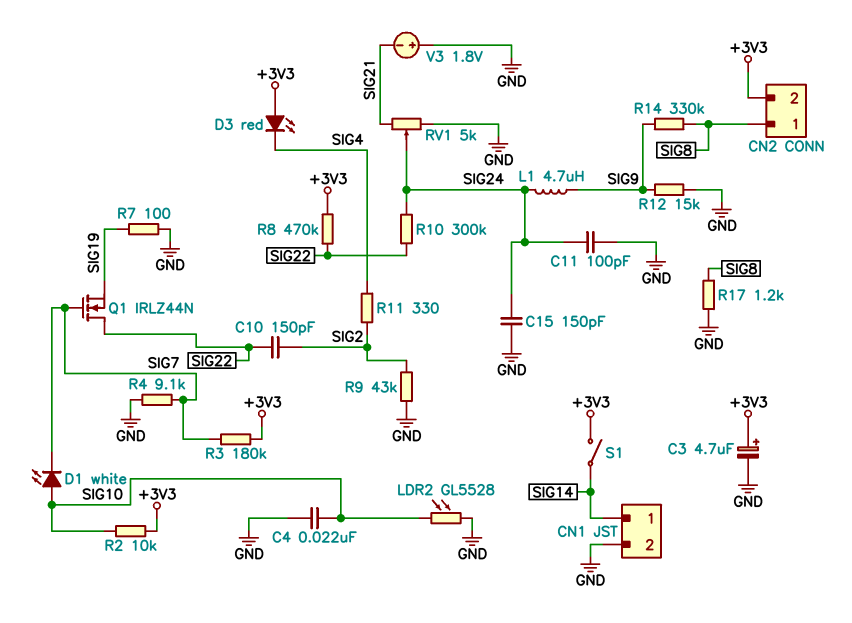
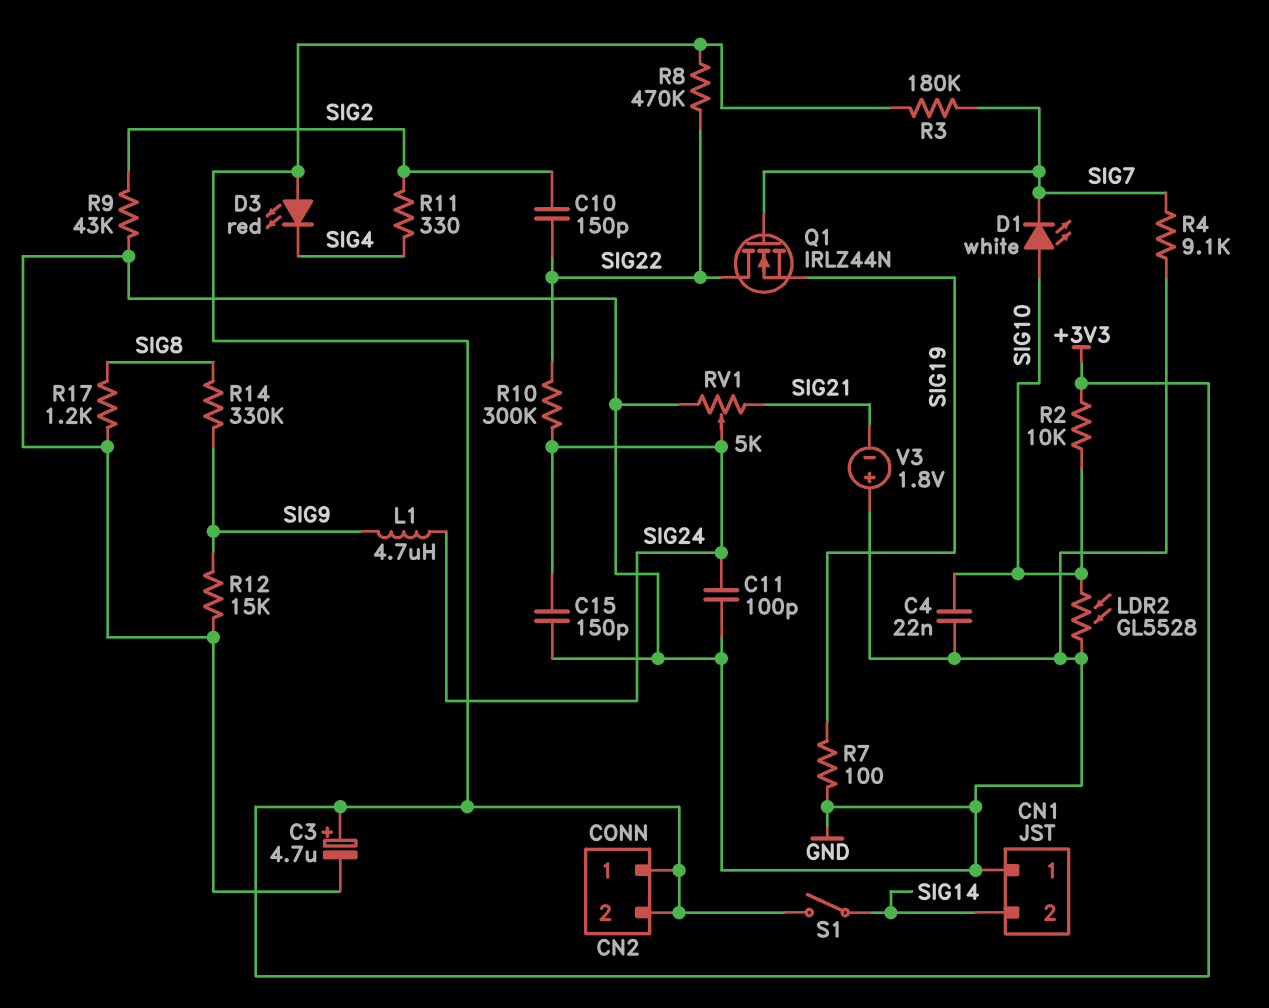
CN1 pin 1: SIG14 -> GND
CN1 pin 2: GND -> SIG14
CN2 pin 1: SIG8 -> +3V3

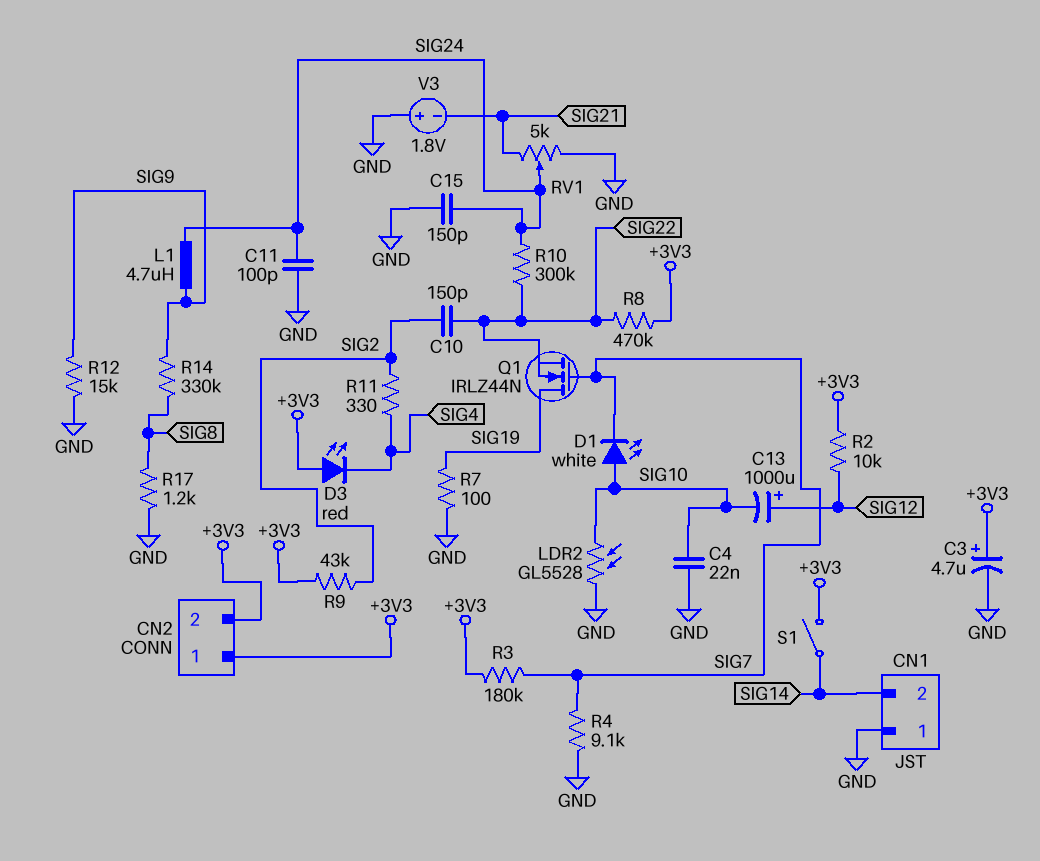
C13: none -> 1000uF (plus SIG12, minus SIG10)
Q1: NMOS IRLZ44N (G SIG7, D SIG22, S SIG19) -> NMOS IRLZ44N (G SIG7, D SIG19, S SIG22)
R2: 10k (+3V3, SIG10) -> 10k (+3V3, SIG12)
R9: 43k (GND, SIG2) -> 43k (+3V3, SIG2)

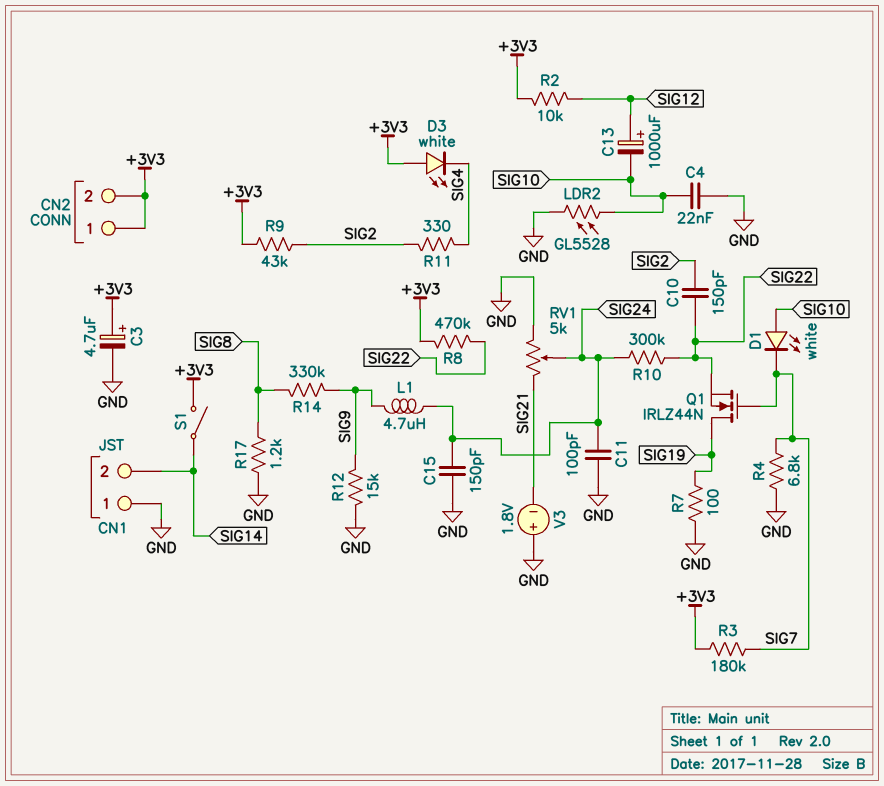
D3: LED red (A +3V3, K SIG4) -> LED white (A +3V3, K SIG4)
R4: 9.1k (GND, SIG7) -> 6.8k (GND, SIG7)

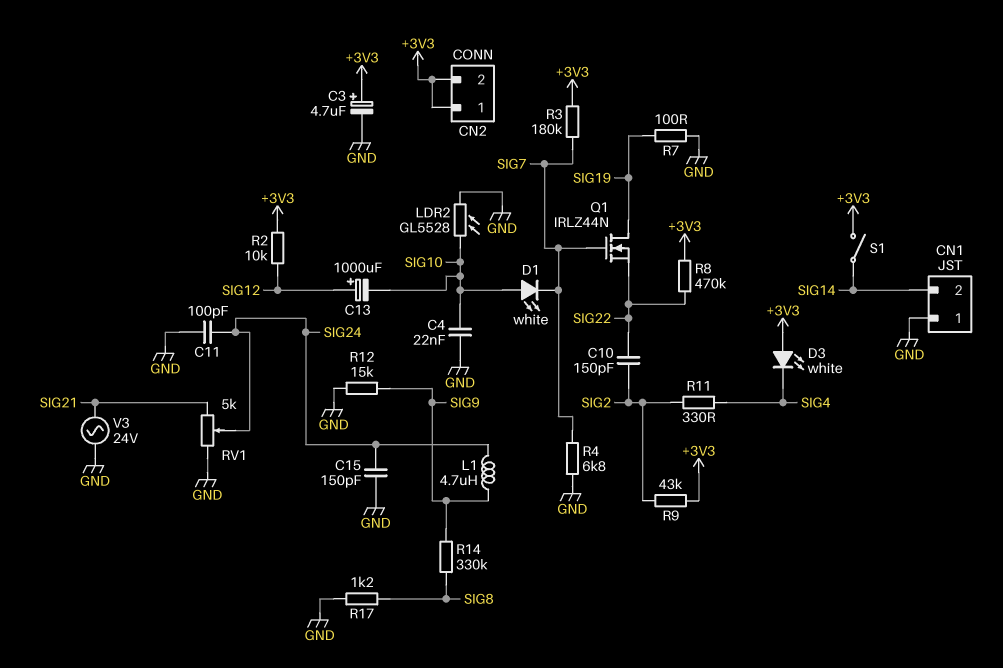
R10: 300k (SIG22, SIG24) -> none
V3: 1.8V (plus GND, minus SIG21) -> AC 24V (GND, SIG21)

